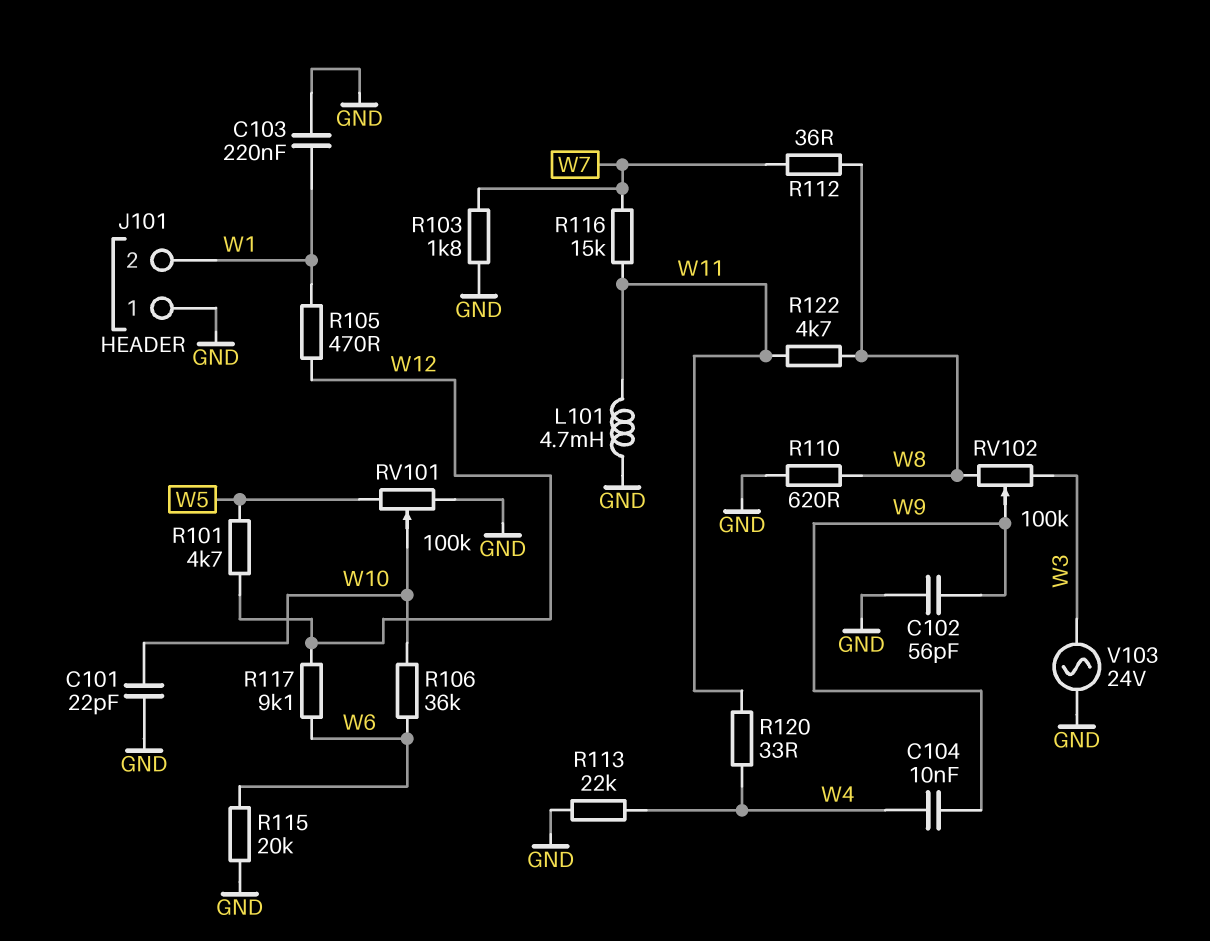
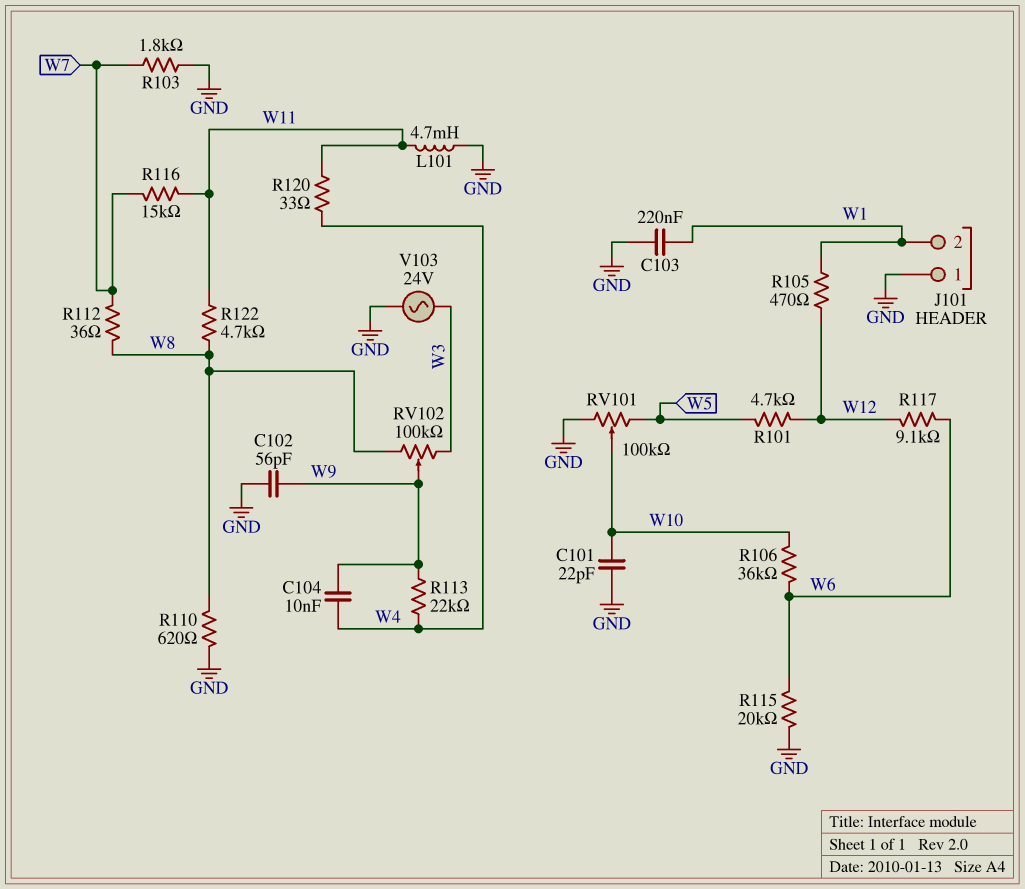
R113: 22k (GND, W4) -> 22k (W4, W9)

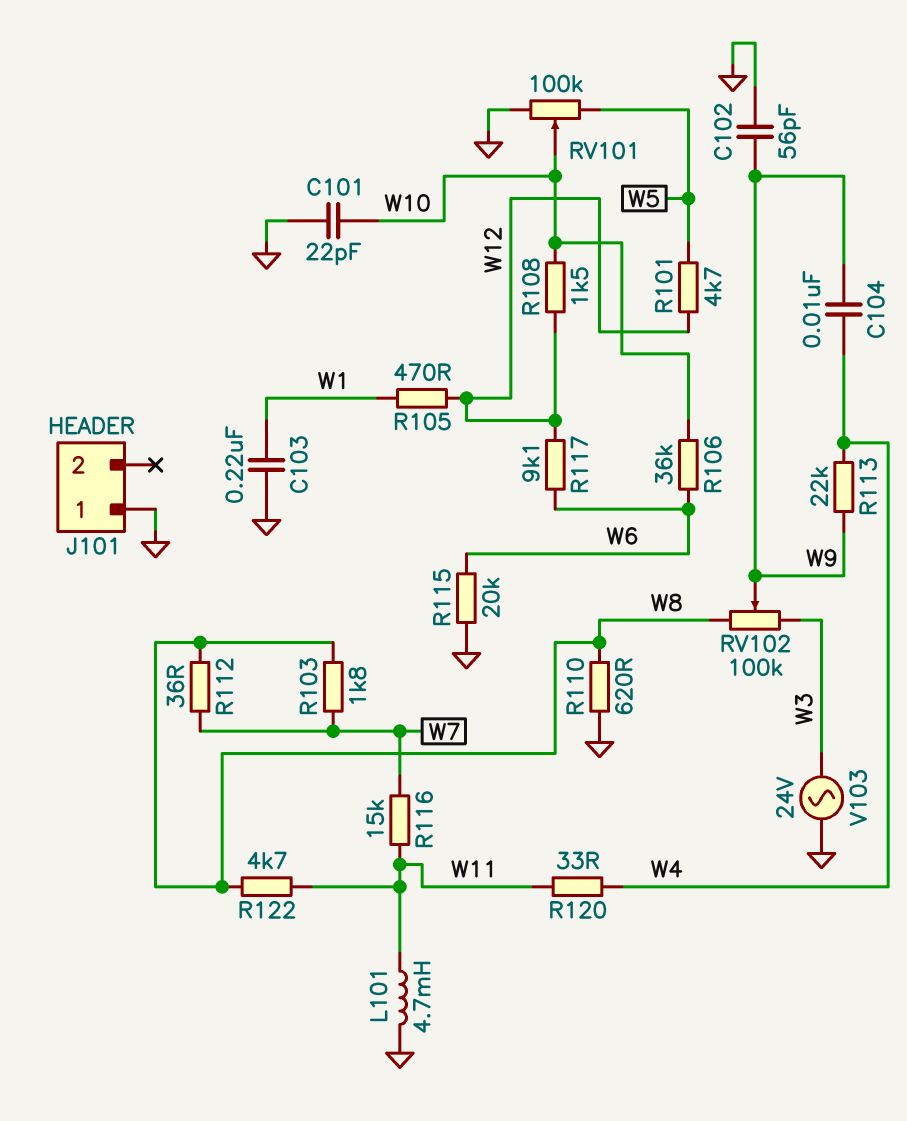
J101 pin 2: W1 -> none
R103: 1.8k (GND, W7) -> 1.8k (W7, W8)
R108: none -> 1.5k (W10, W12)

